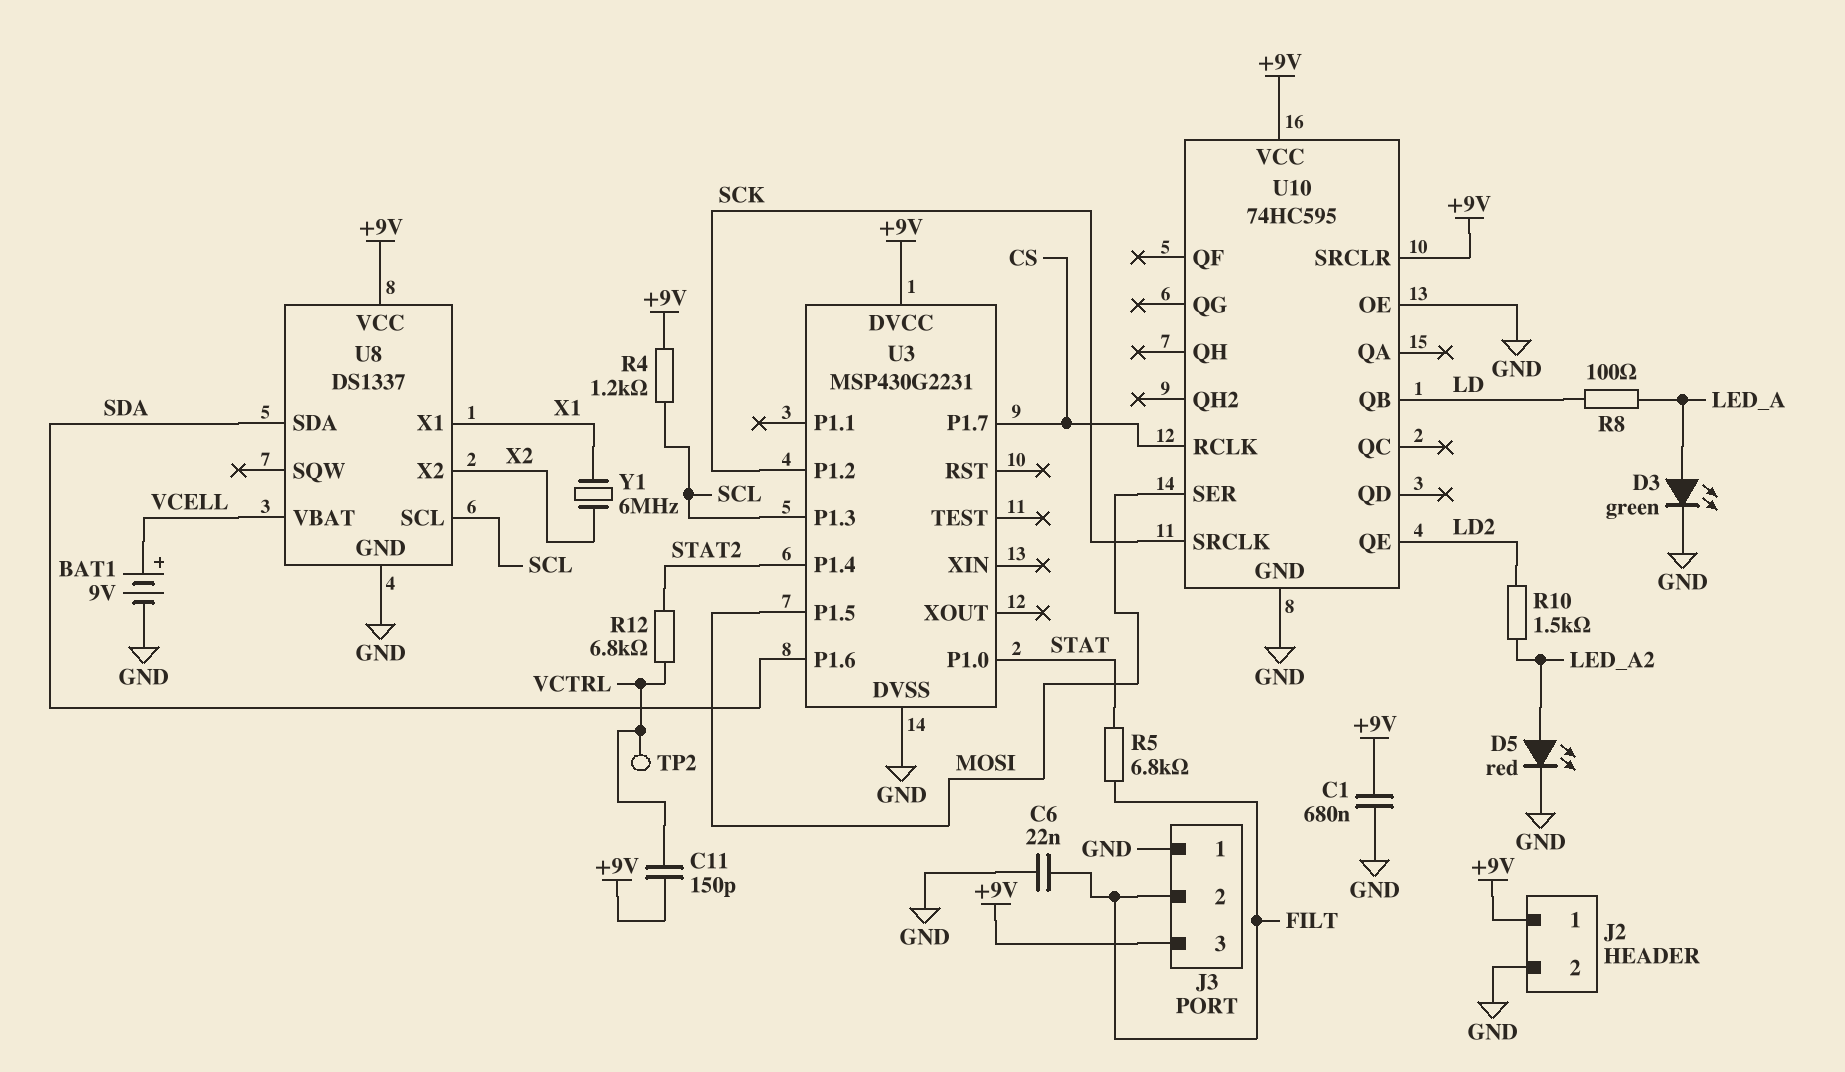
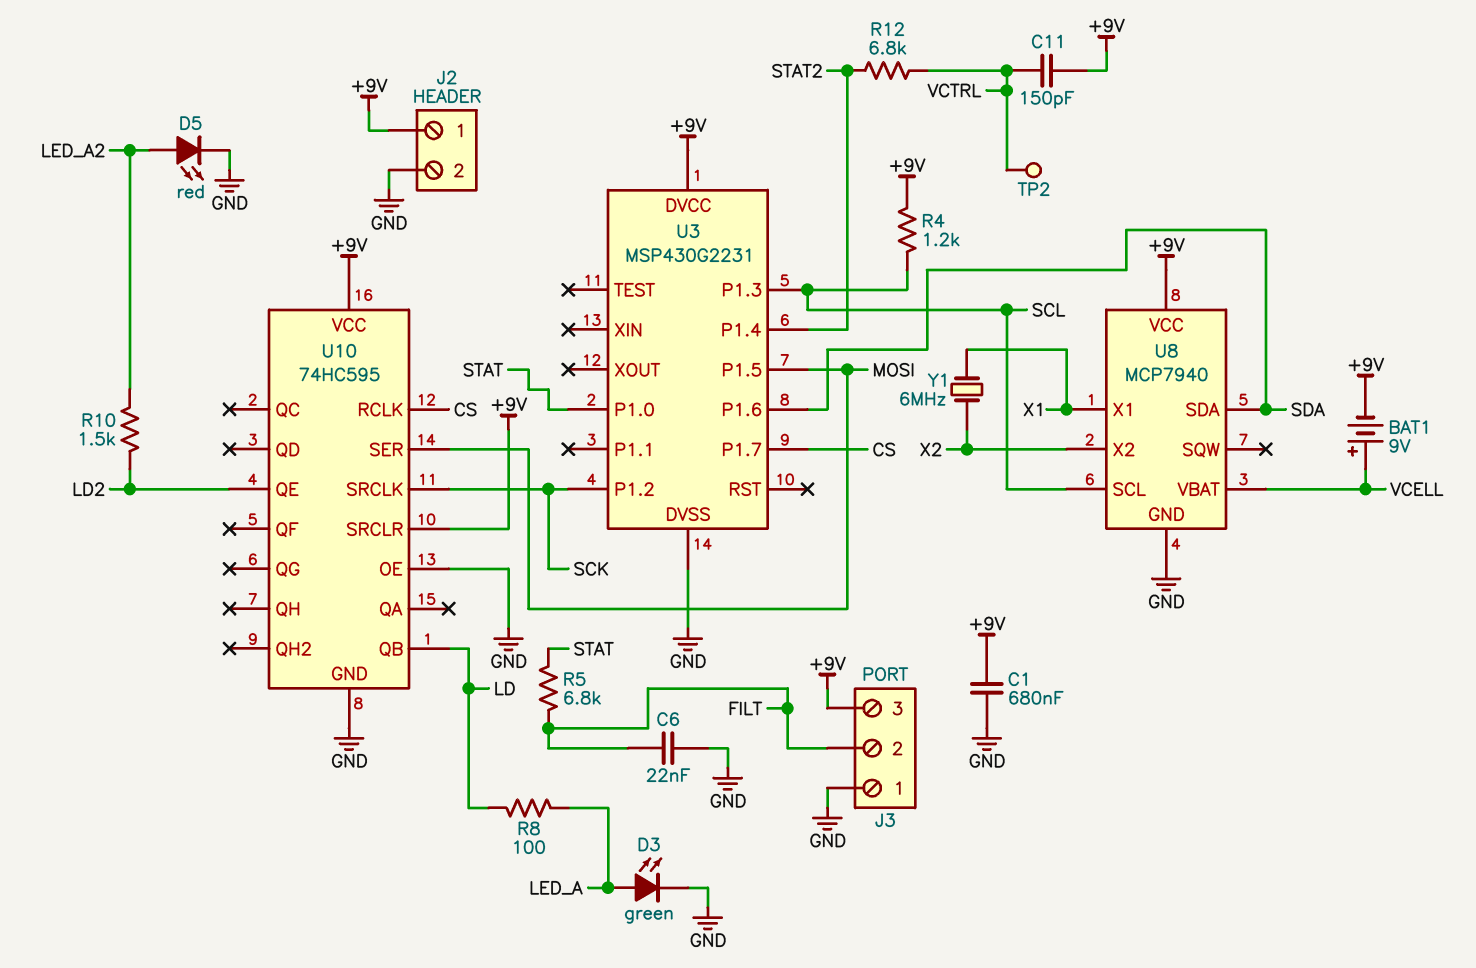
BAT1: 9V (plus VCELL, minus GND) -> 9V (plus VCELL, minus +9V)
U8: DS1337 -> MCP7940

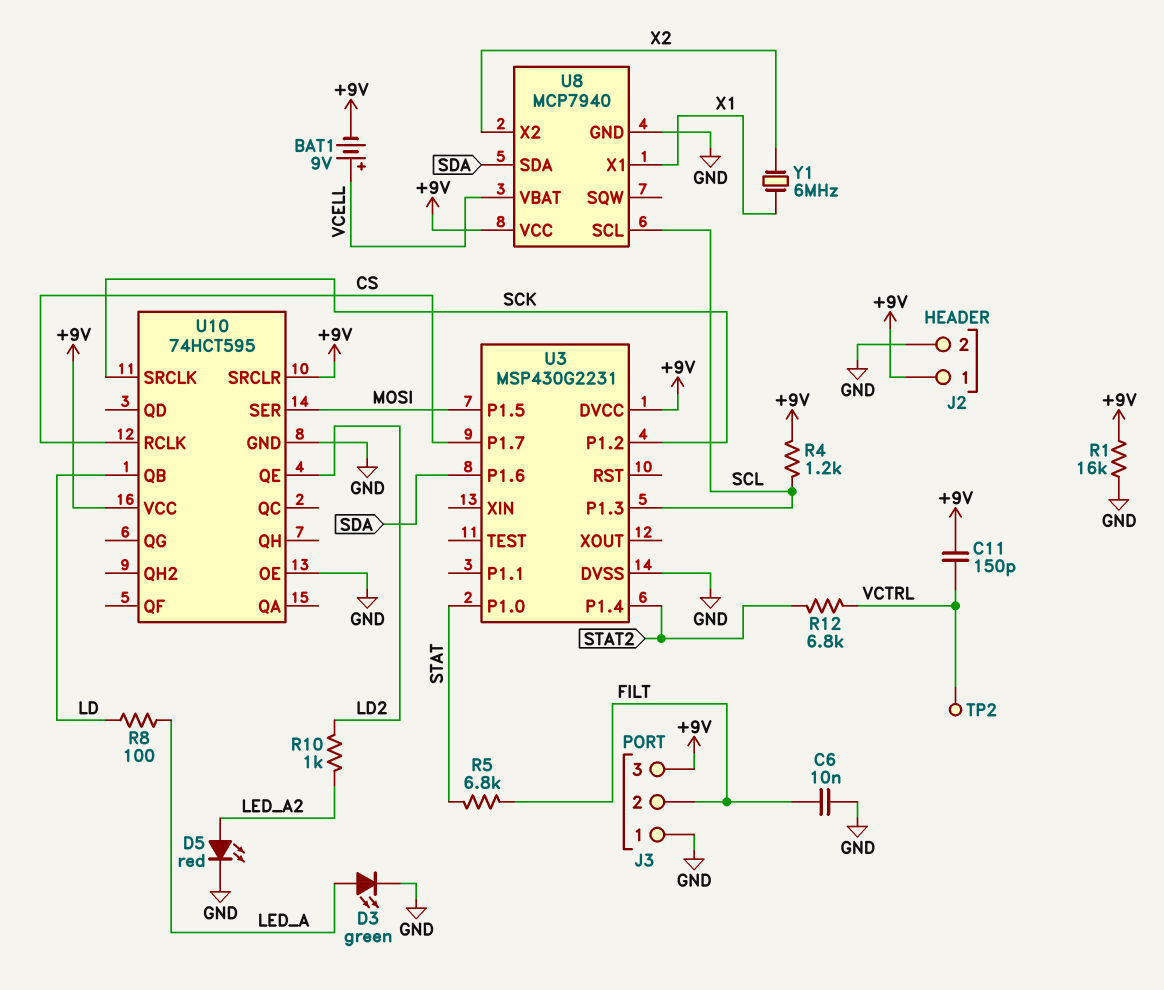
C1: 680nF (+9V, GND) -> none
C6: 22nF (FILT, GND) -> 10nF (FILT, GND)
R1: none -> 16k (+9V, GND)
R10: 1.5k (LD2, LED_A2) -> 1k (LD2, LED_A2)
U10: 74HC595 -> 74HCT595

